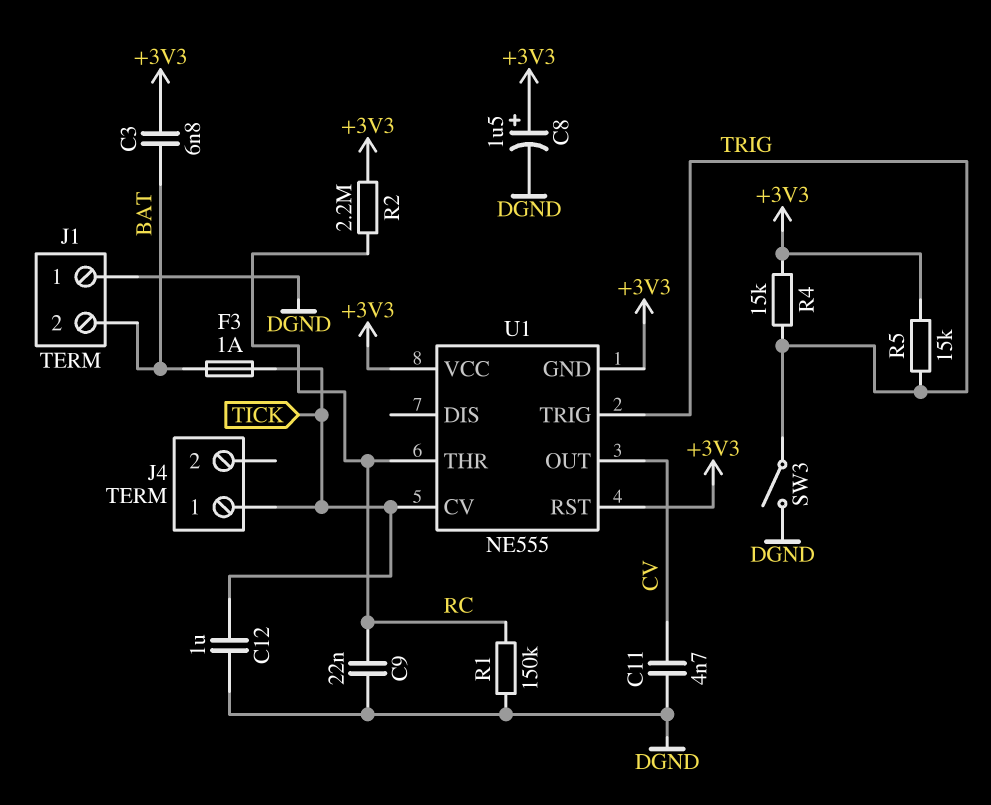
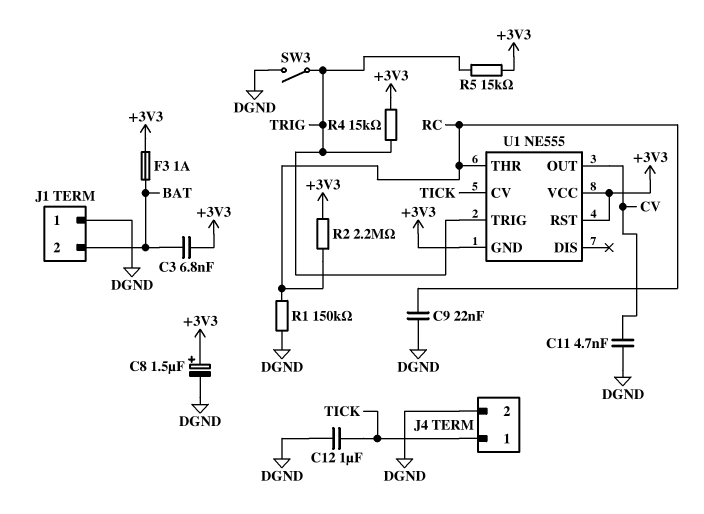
F3: 1A (BAT, TICK) -> 1A (+3V3, BAT)
J4 pin 2: none -> DGND

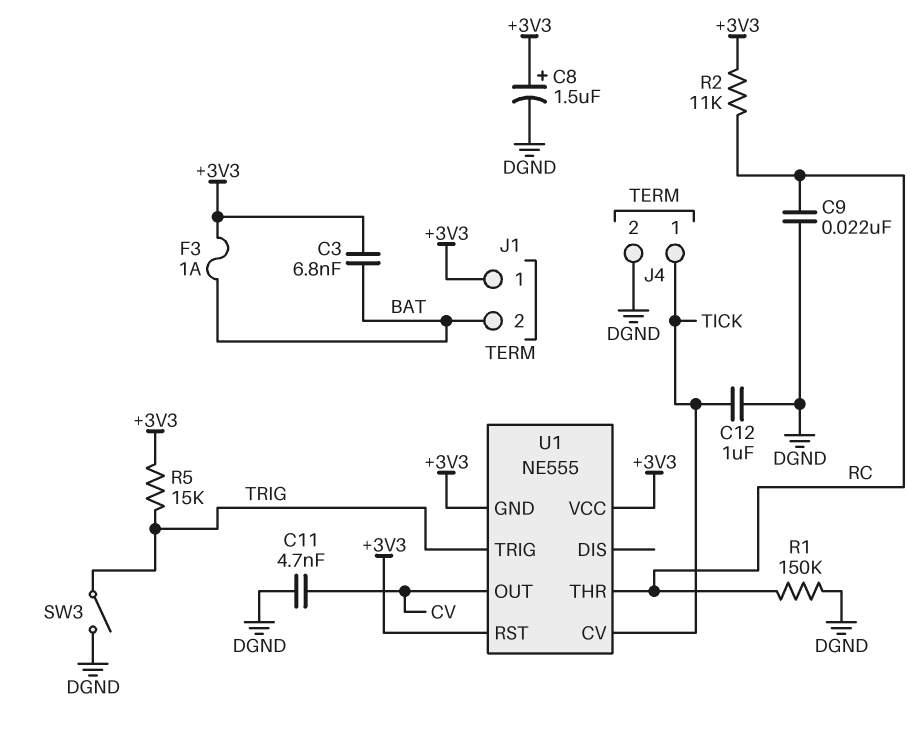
J1 pin 1: DGND -> +3V3
R2: 2.2M (+3V3, RC) -> 11k (+3V3, RC)
R4: 15k (+3V3, TRIG) -> none

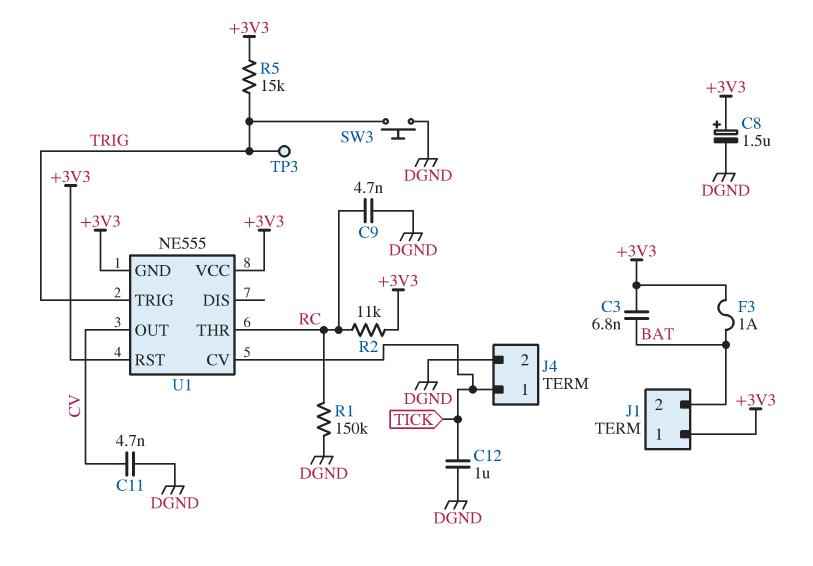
C9: 22nF (DGND, RC) -> 4.7nF (DGND, RC)
SW3: switch (DGND, TRIG) -> button (DGND, TRIG)
TP3: none -> test point (TRIG)

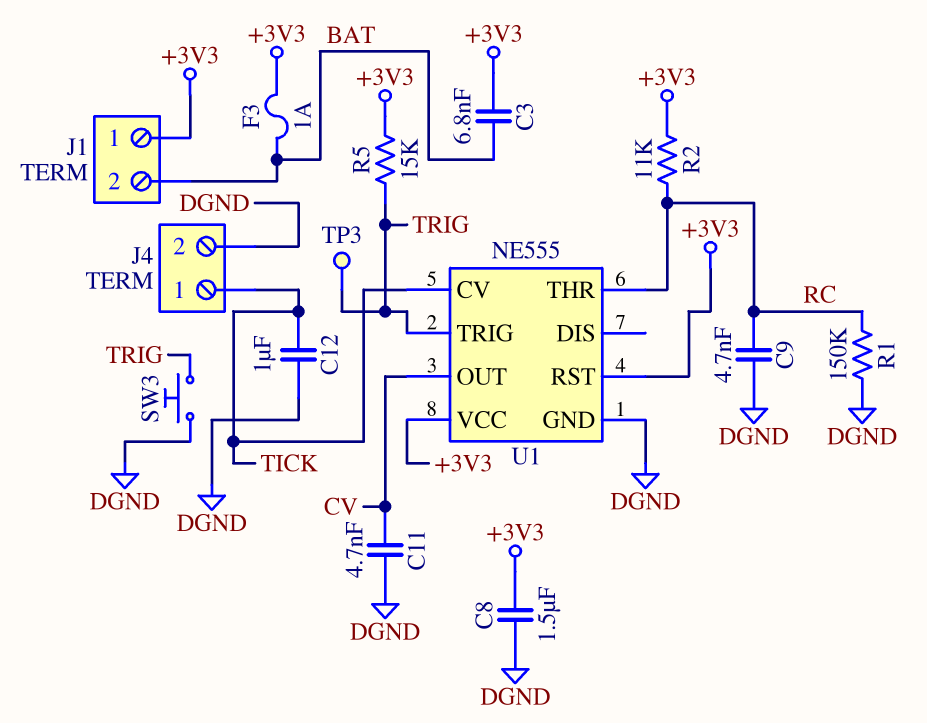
C8: 1.5uF (plus +3V3, minus DGND) -> 1.5uF (+3V3, DGND)
U1 pin GND: +3V3 -> DGND

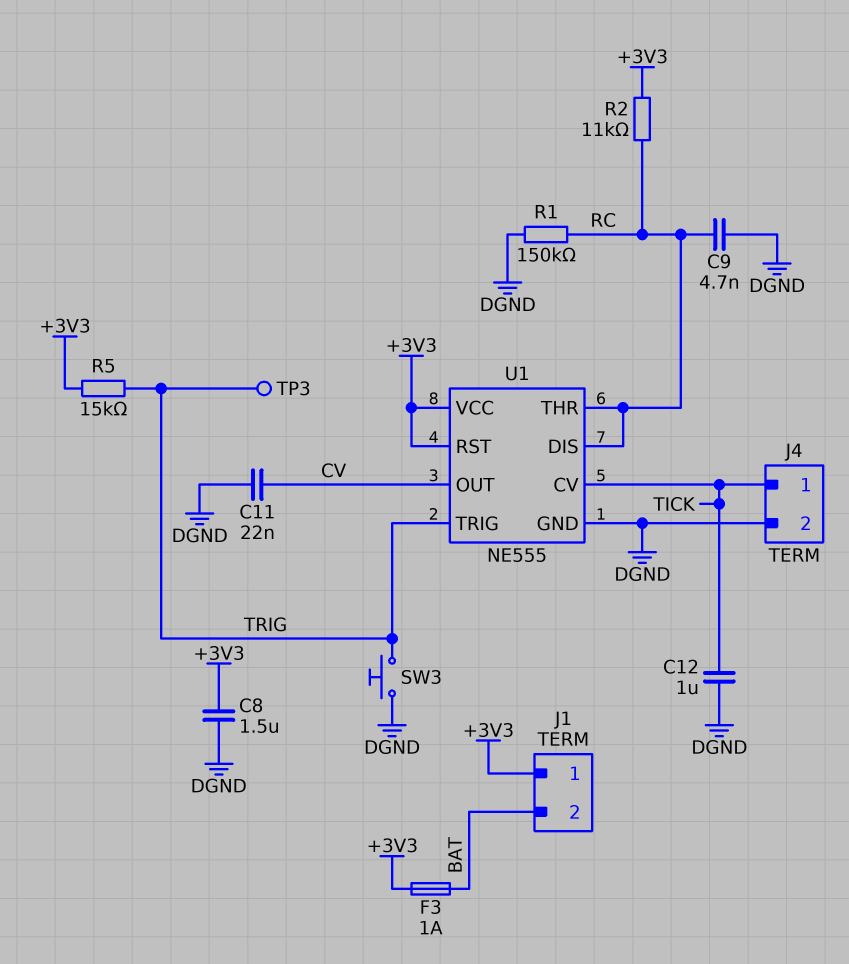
C3: 6.8nF (+3V3, BAT) -> none
C11: 4.7nF (CV, DGND) -> 22nF (CV, DGND)
U1 pin DIS: none -> RC

